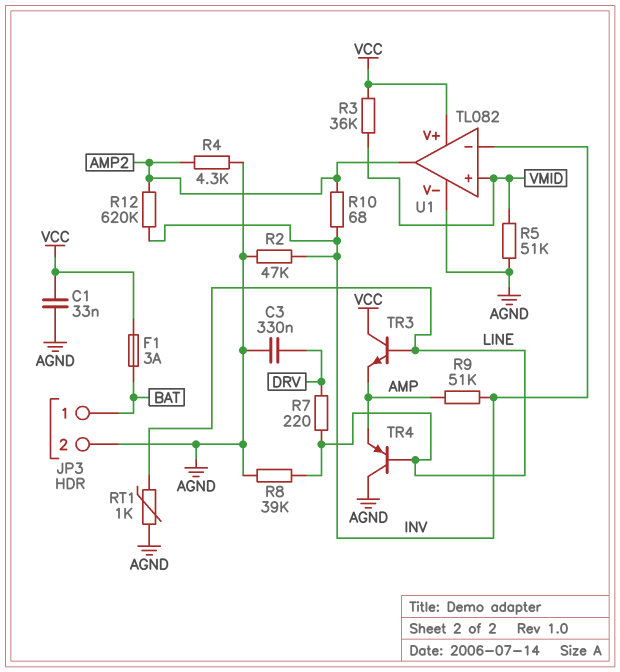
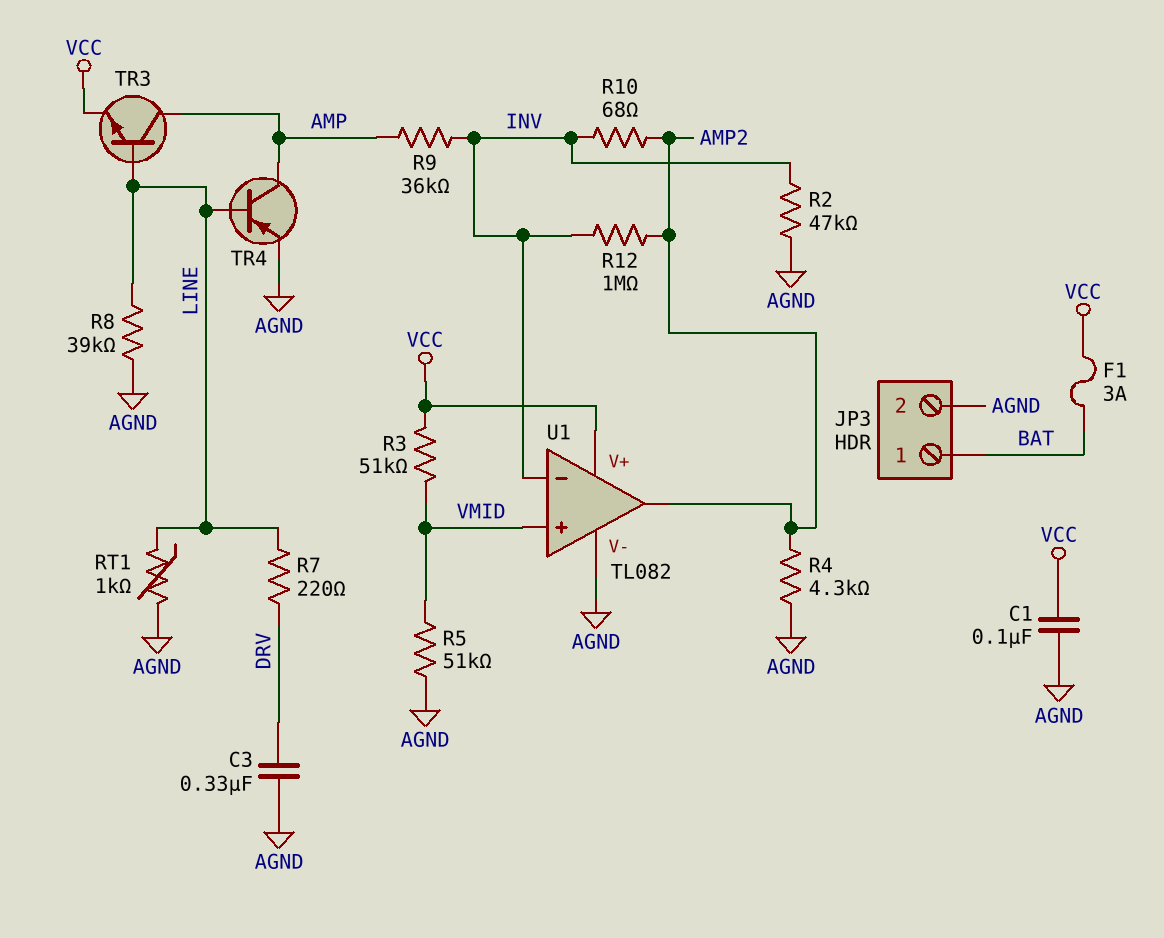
C1: 33nF (AGND, VCC) -> 100nF (AGND, VCC)
R3: 36k (VCC, VMID) -> 51k (VCC, VMID)
R9: 51k (AMP, INV) -> 36k (AMP, INV)
R12: 620k (AMP2, INV) -> 1M (AMP2, INV)
TR3: NPN (B LINE, C VCC, E AMP) -> NPN (B LINE, C AMP, E VCC)
TR4: PNP (B LINE, C AGND, E AMP) -> PNP (B LINE, C AMP, E AGND)

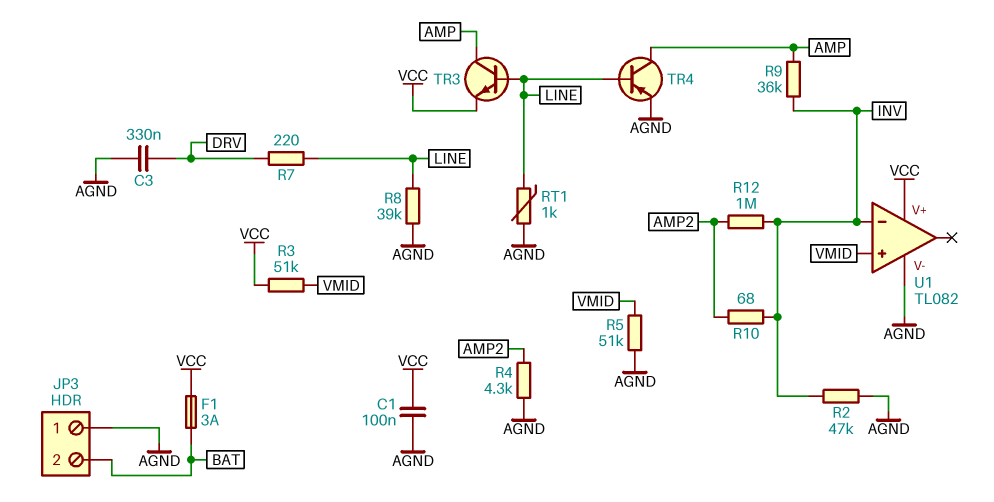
JP3 pin 1: BAT -> AGND
JP3 pin 2: AGND -> BAT
U1 pin out: AMP2 -> none

